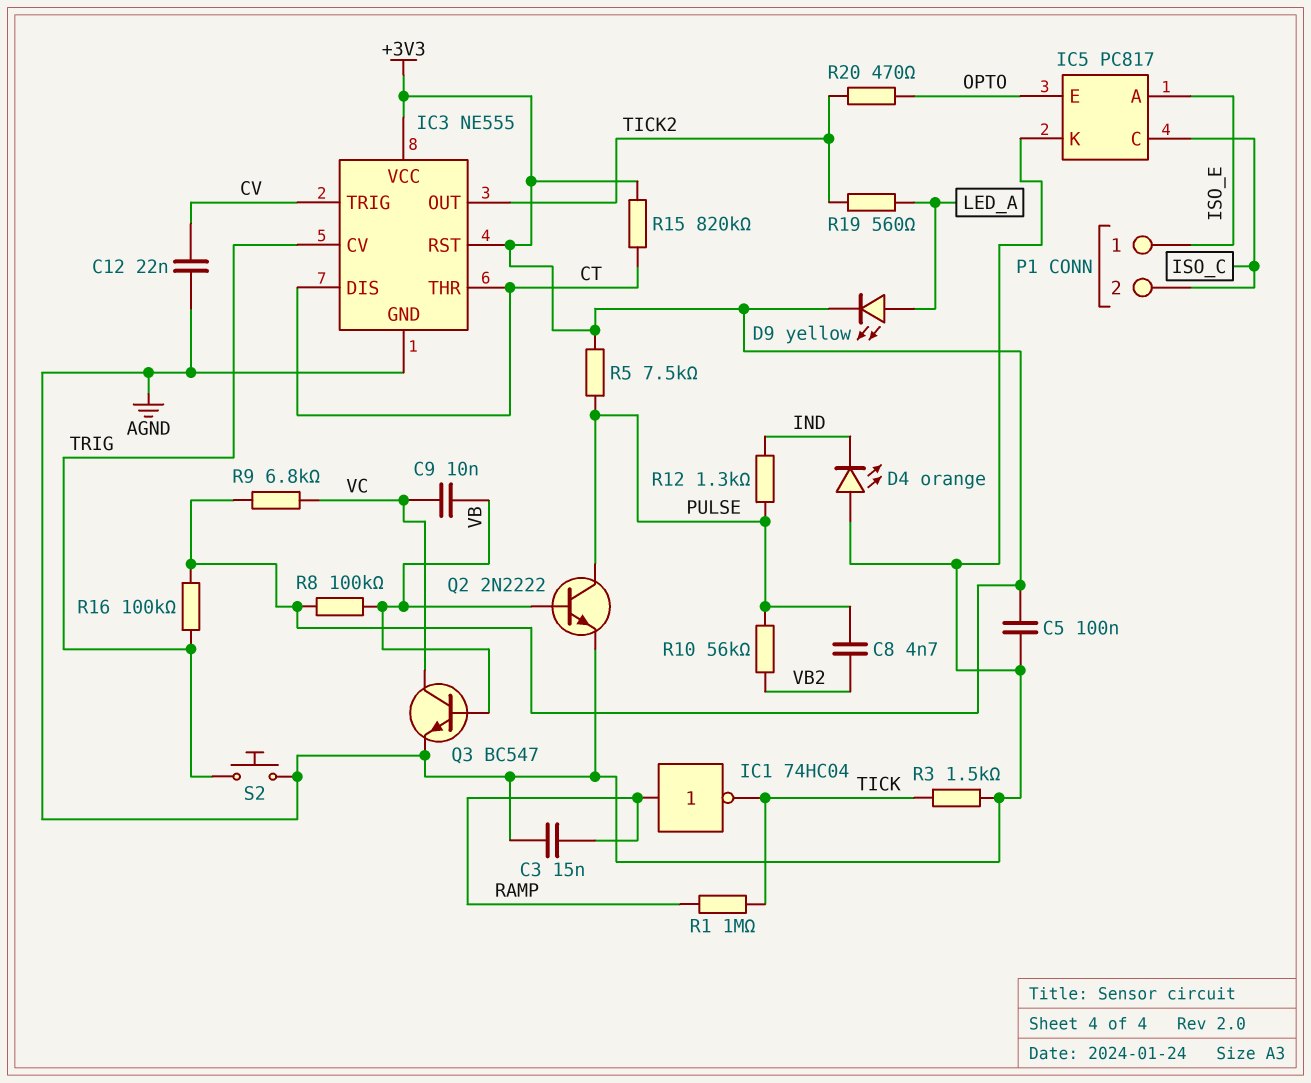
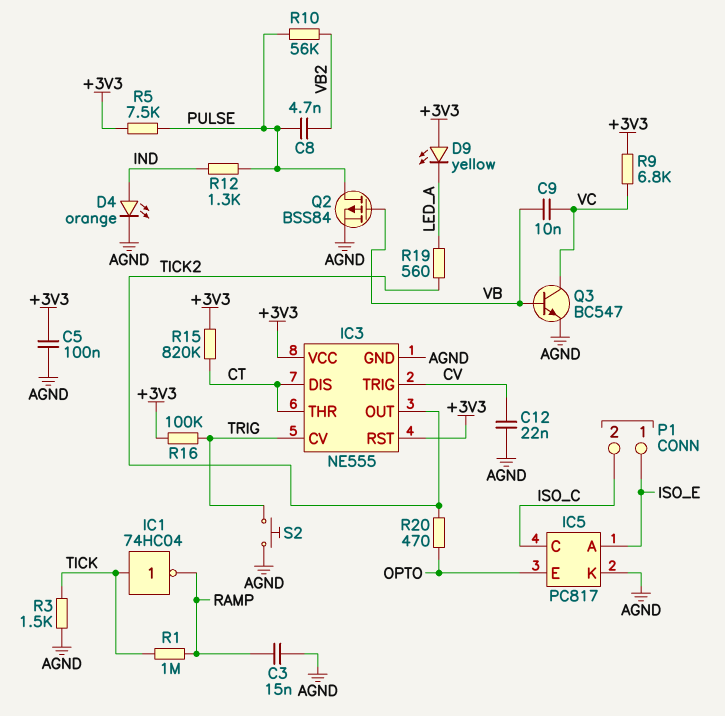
D4: LED orange (A AGND, K IND) -> LED orange (A IND, K AGND)
D9: LED yellow (A LED_A, K +3V3) -> LED yellow (A +3V3, K LED_A)
IC1: NOT 74HC04 (in RAMP, out TICK) -> NOT 74HC04 (in TICK, out RAMP)
Q2: NPN 2N2222 (B VB, C PULSE, E AGND) -> PMOS BSS84 (G VB, D PULSE, S AGND)
R8: 100k (+3V3, VB) -> none

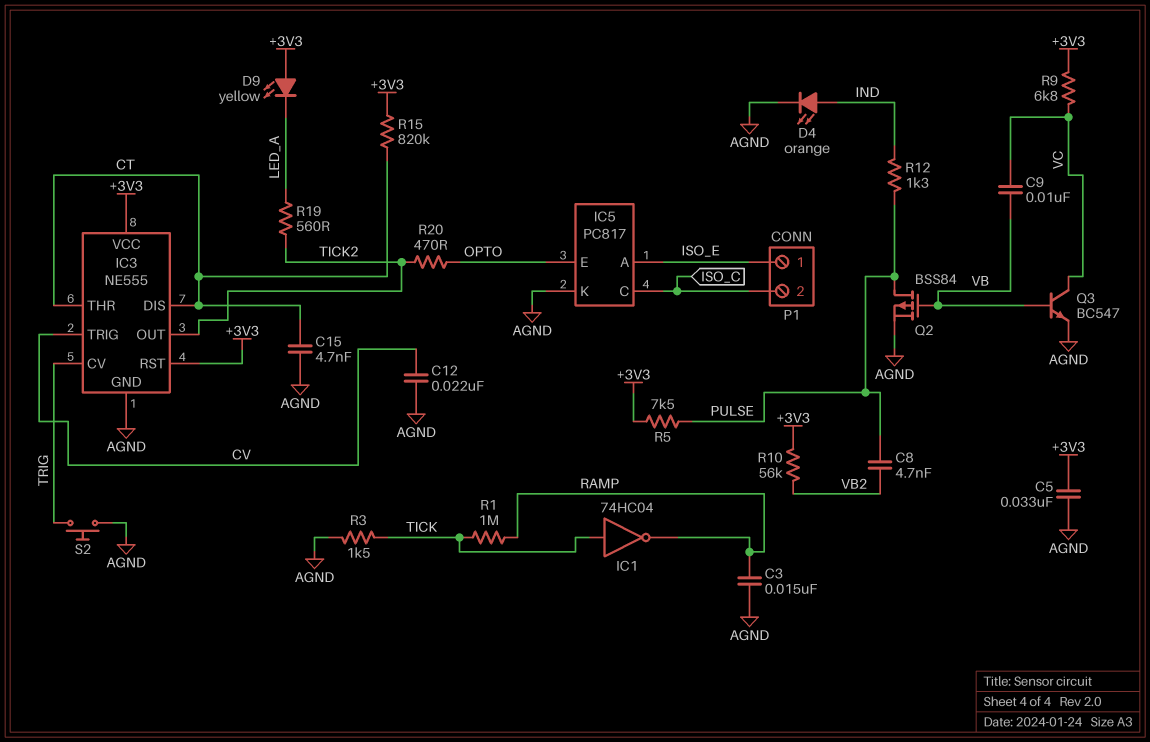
C5: 100nF (+3V3, AGND) -> 33nF (+3V3, AGND)
C15: none -> 4.7nF (AGND, CT)
R10: 56k (PULSE, VB2) -> 56k (+3V3, VB2)
R16: 100k (+3V3, TRIG) -> none

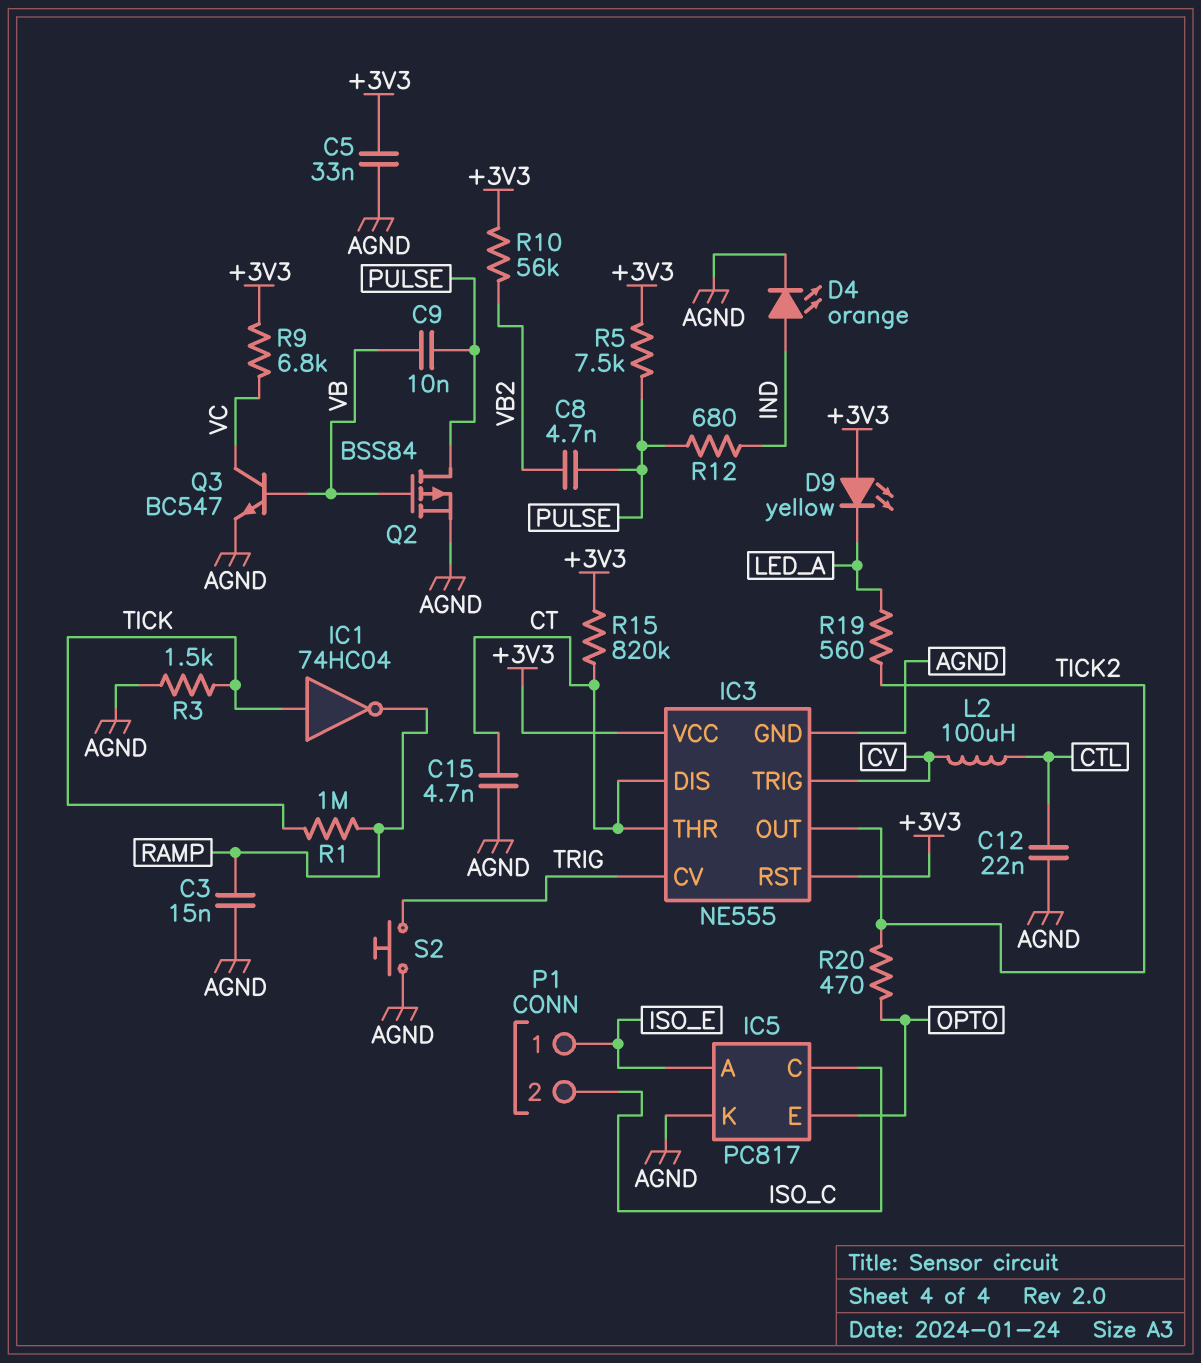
C9: 10nF (VB, VC) -> 10nF (PULSE, VB)
C12: 22nF (AGND, CV) -> 22nF (AGND, CTL)
L2: none -> 100uH (CTL, CV)
R12: 1.3k (IND, PULSE) -> 680 (IND, PULSE)

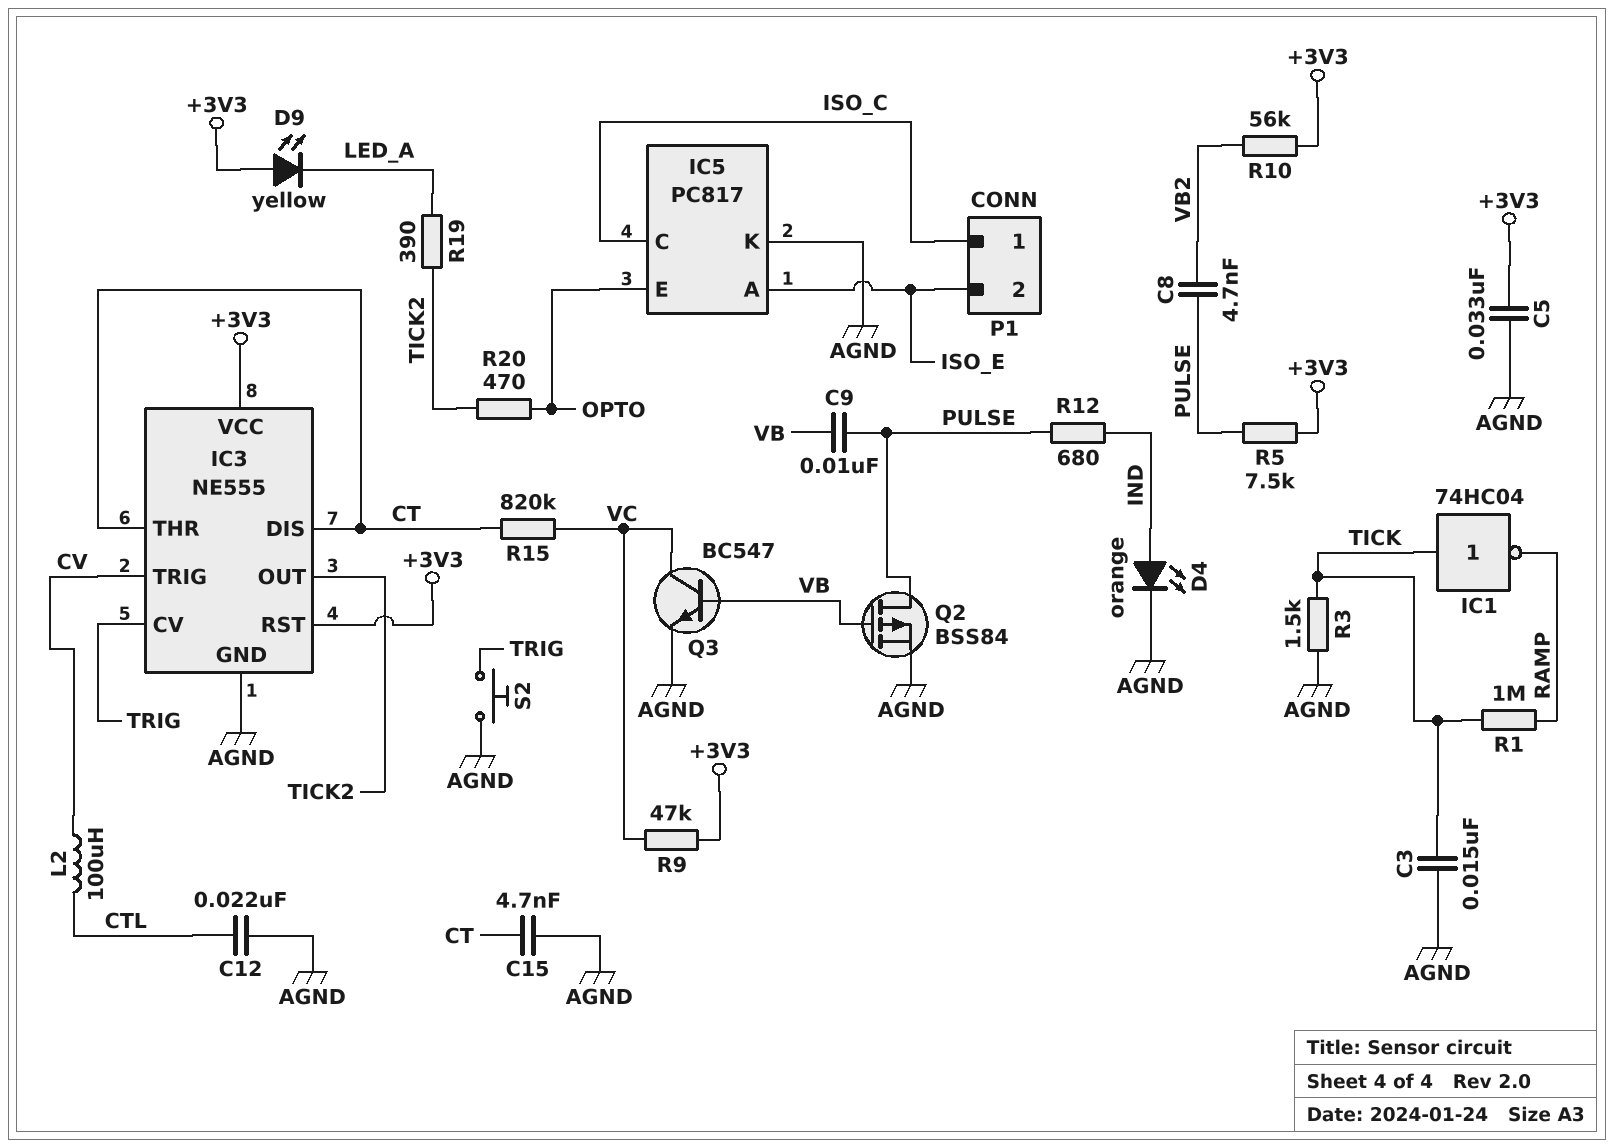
C3: 15nF (AGND, RAMP) -> 15nF (AGND, TICK)
P1 pin 1: ISO_E -> ISO_C
P1 pin 2: ISO_C -> ISO_E
R9: 6.8k (+3V3, VC) -> 47k (+3V3, VC)
R15: 820k (+3V3, CT) -> 820k (CT, VC)
R19: 560 (LED_A, TICK2) -> 390 (LED_A, TICK2)

